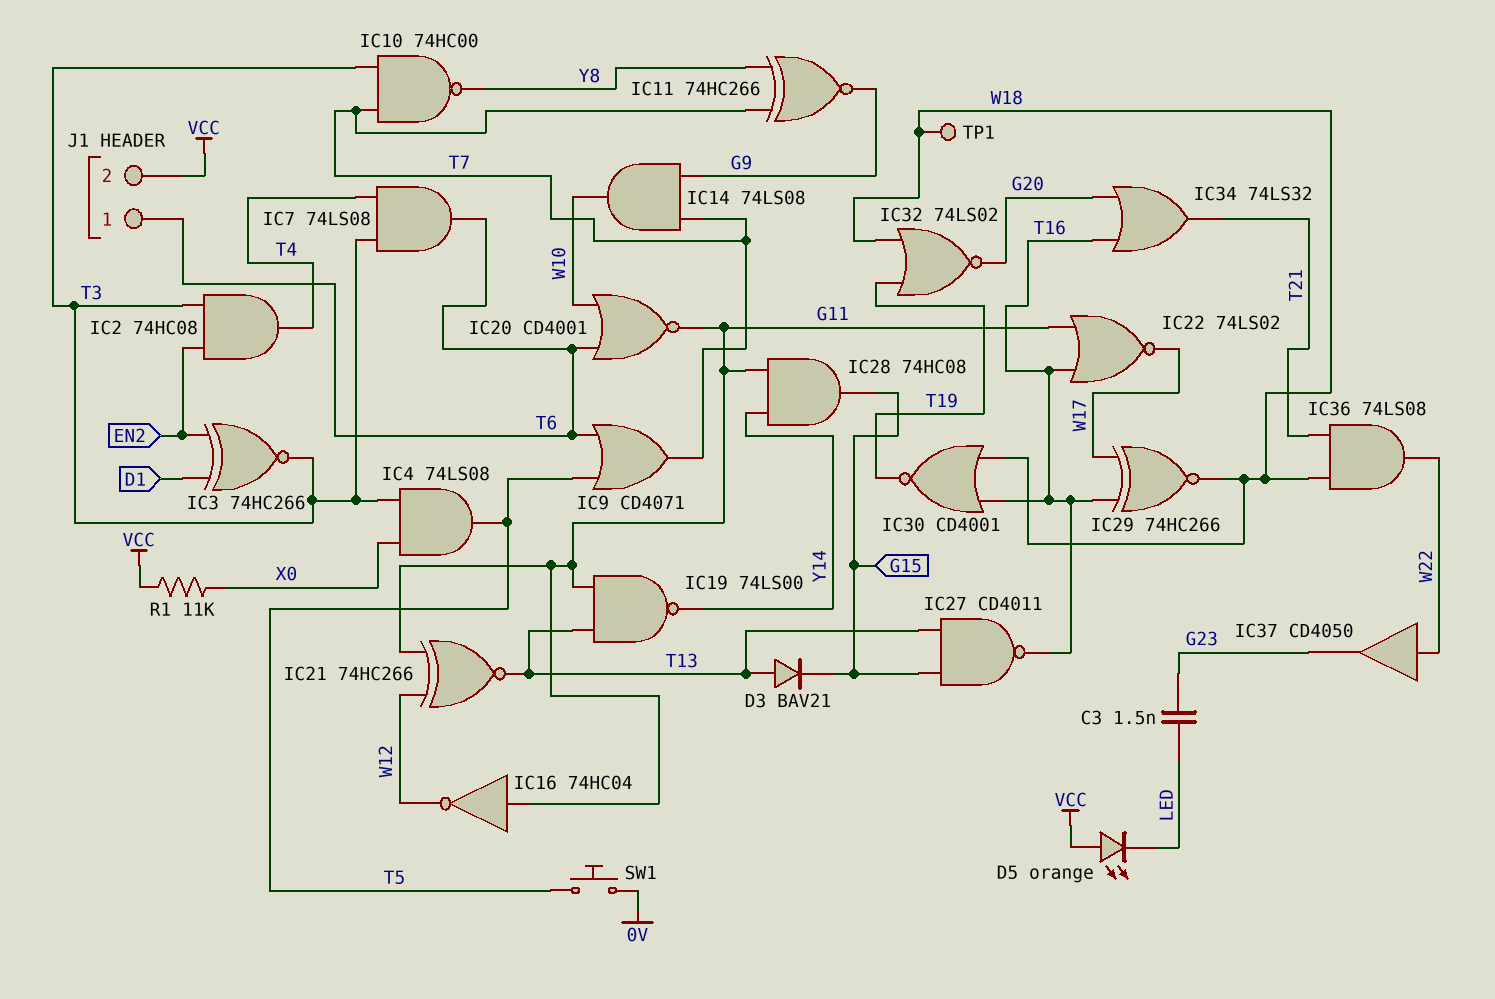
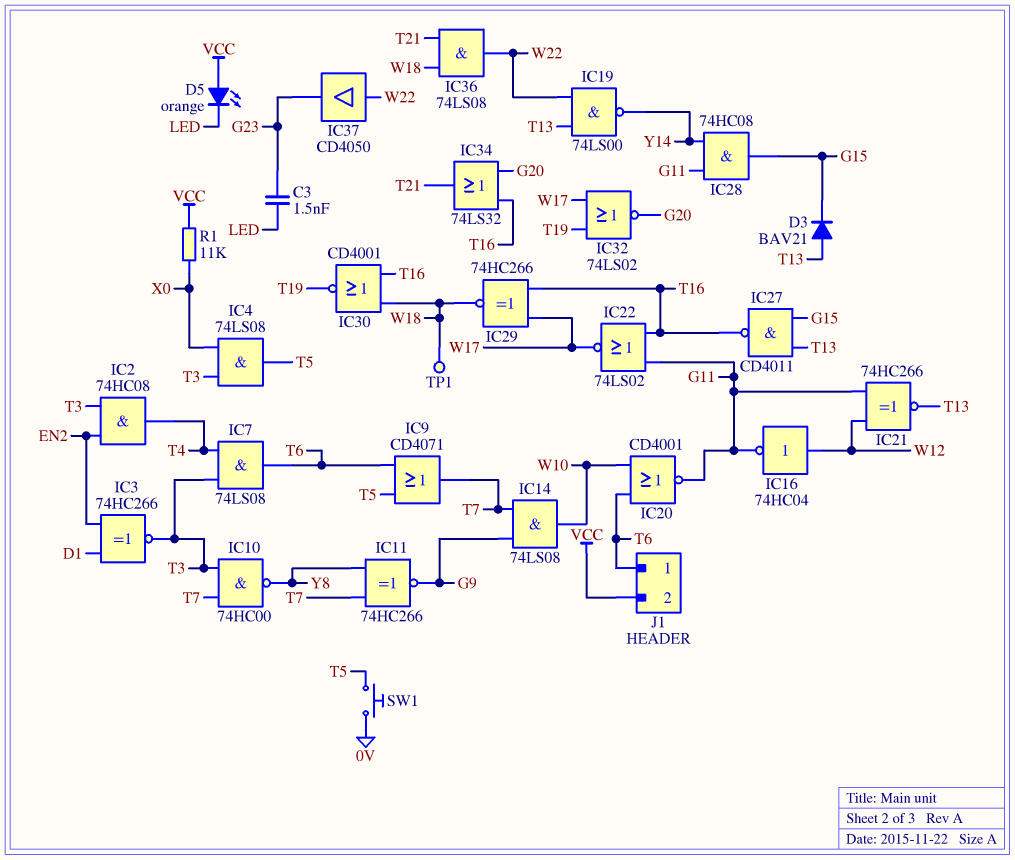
IC16: NOT 74HC04 (in G11, out W12) -> NOT 74HC04 (in W12, out G11)
IC19: NAND 74LS00 (in G11, in T13, out Y14) -> NAND 74LS00 (in T13, in W22, out Y14)
IC32: NOR 74LS02 (in T19, in W18, out G20) -> NOR 74LS02 (in T19, in W17, out G20)

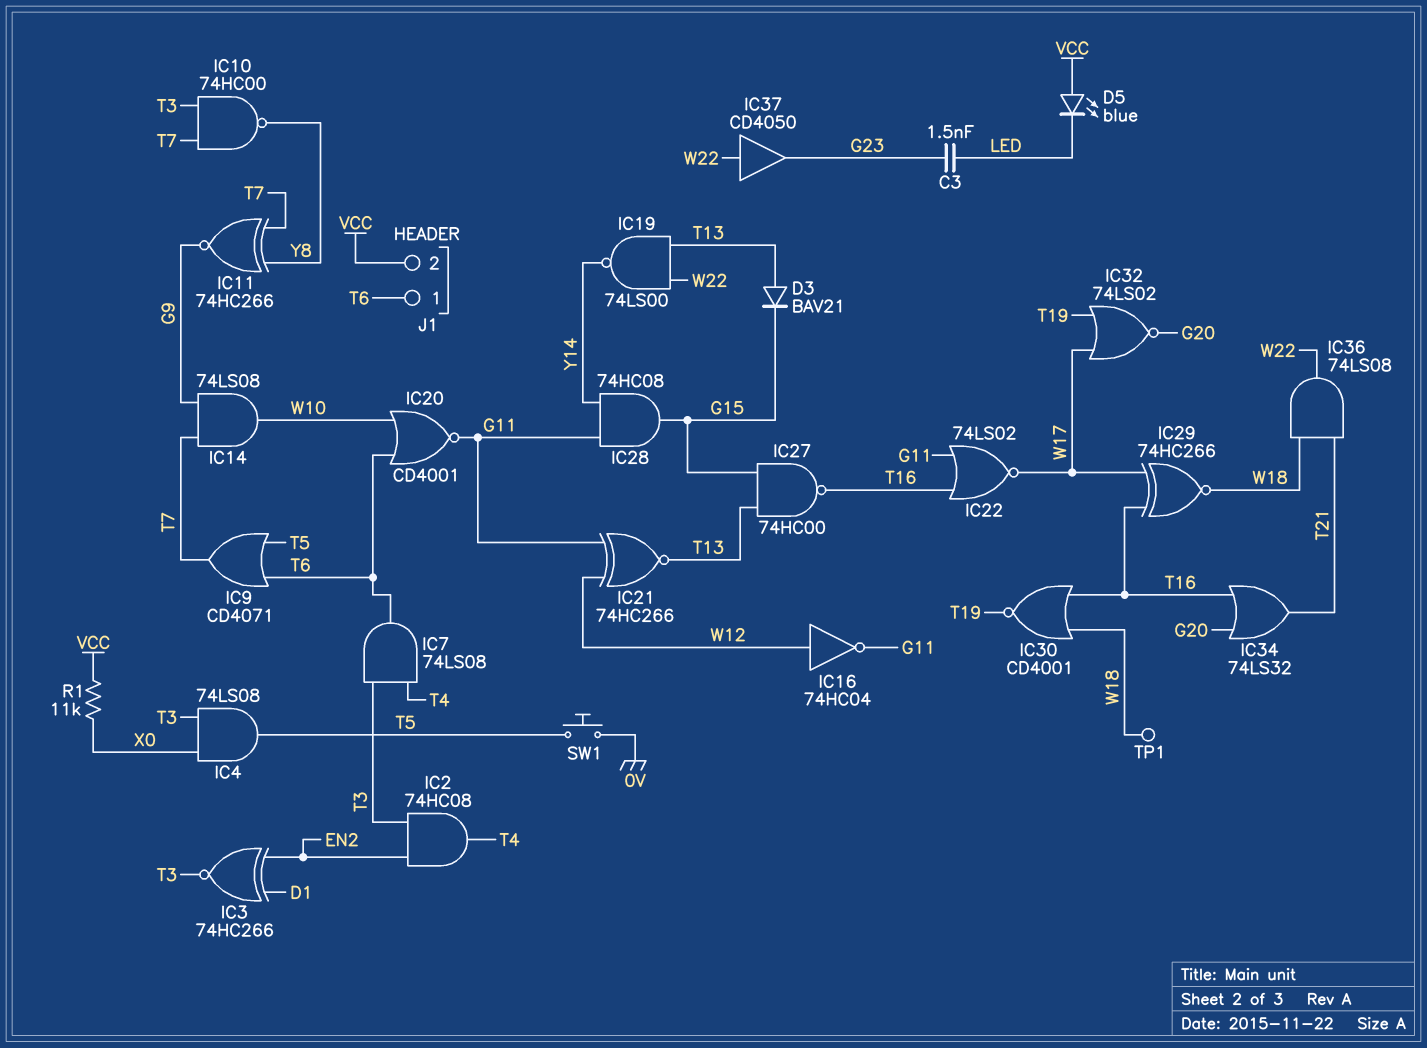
D5: LED orange (A VCC, K LED) -> LED blue (A VCC, K LED)
IC27: NAND CD4011 (in G15, in T13, out T16) -> NAND 74HC00 (in G15, in T13, out T16)

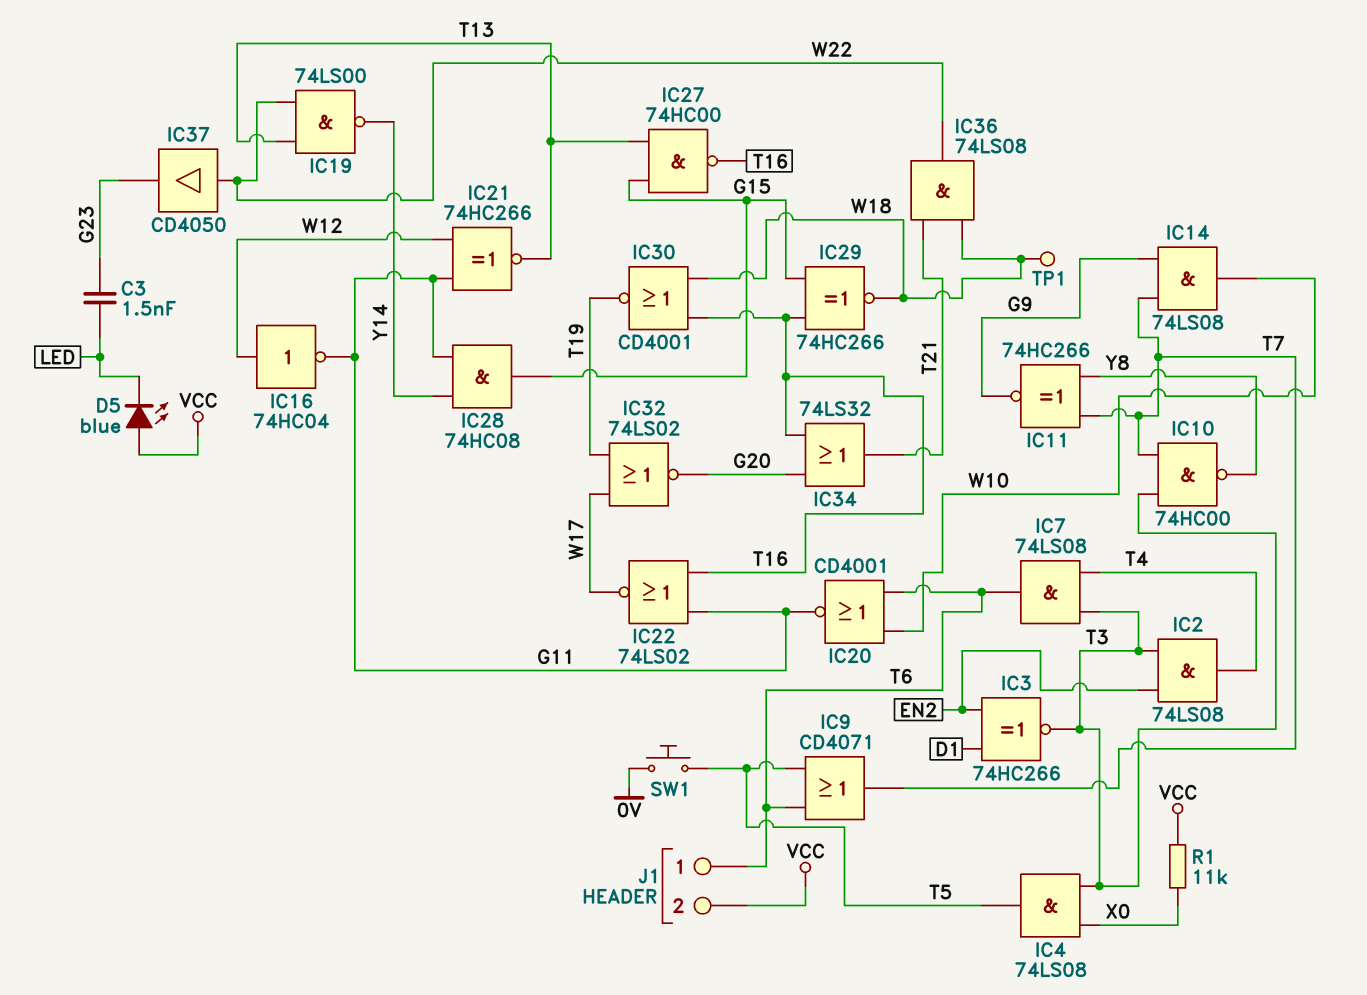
D3: diode BAV21 (A T13, K G15) -> none
IC2: AND 74HC08 (in EN2, in T3, out T4) -> AND 74LS08 (in EN2, in T3, out T4)
IC29: XNOR 74HC266 (in T16, in W17, out W18) -> XNOR 74HC266 (in G15, in T16, out W18)

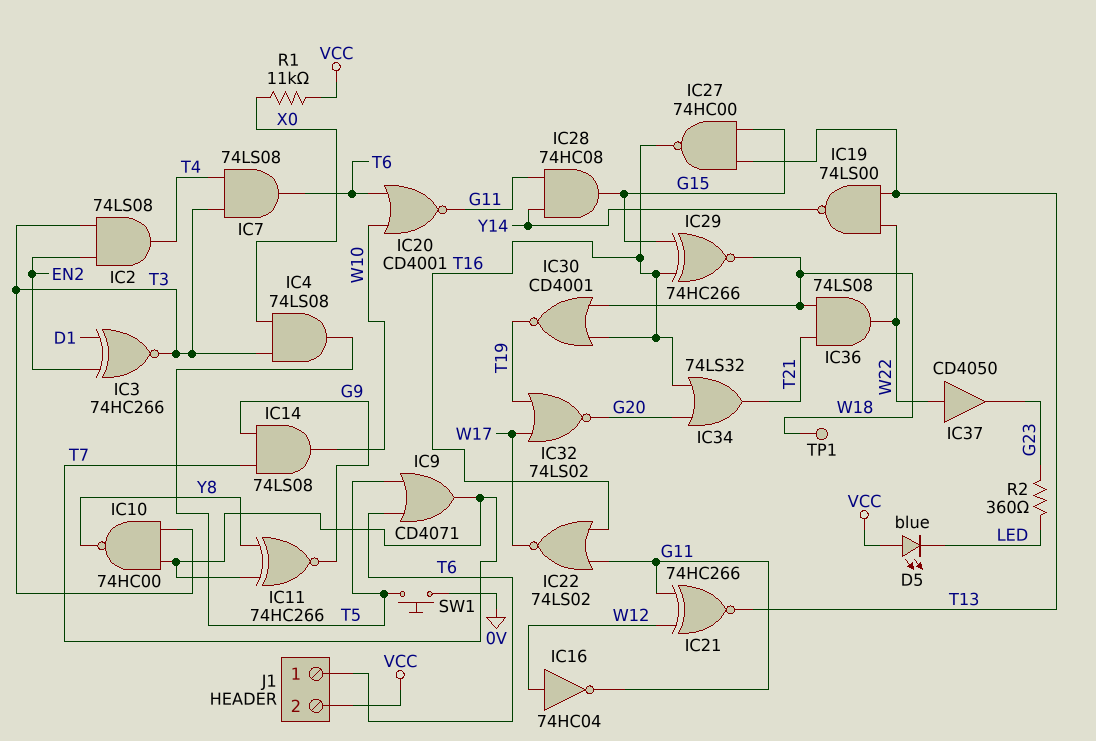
C3: 1.5nF (G23, LED) -> none
R2: none -> 360 (G23, LED)

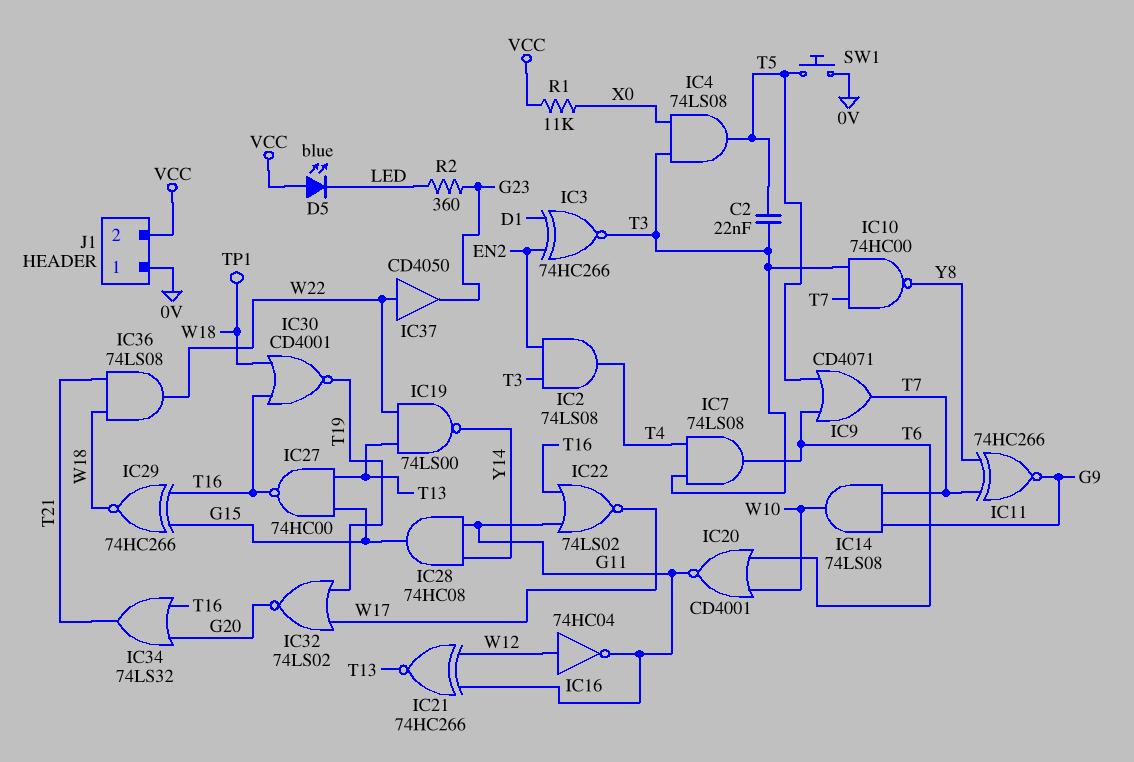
C2: none -> 22nF (T3, T5)
J1 pin 1: T6 -> 0V

